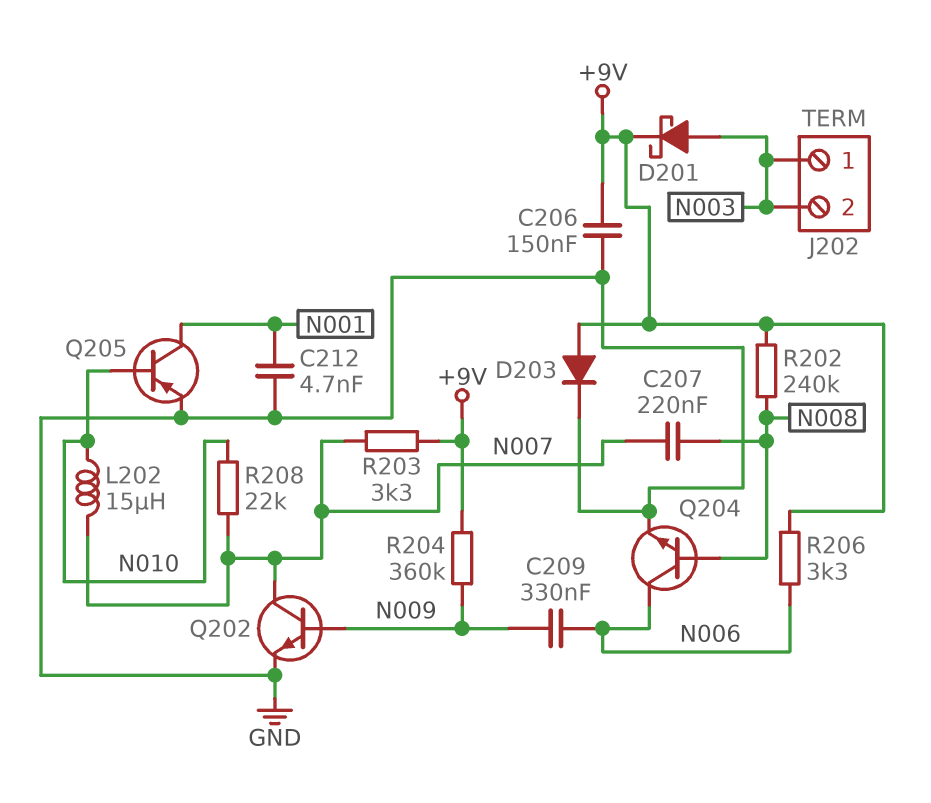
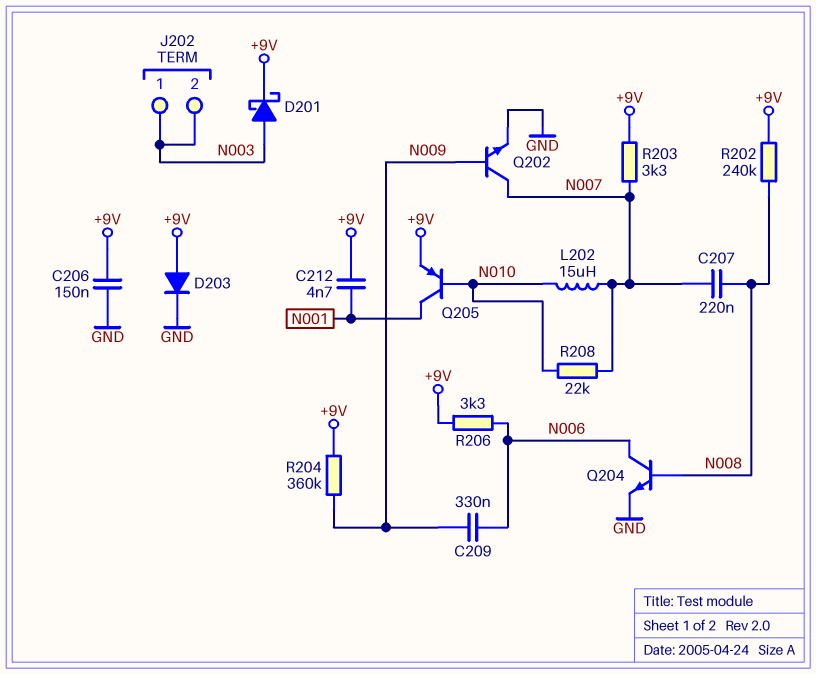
C212: 4.7nF (GND, N001) -> 4.7nF (+9V, N001)
Q205: PNP (B N010, C N001, E GND) -> PNP (B N010, C N001, E +9V)

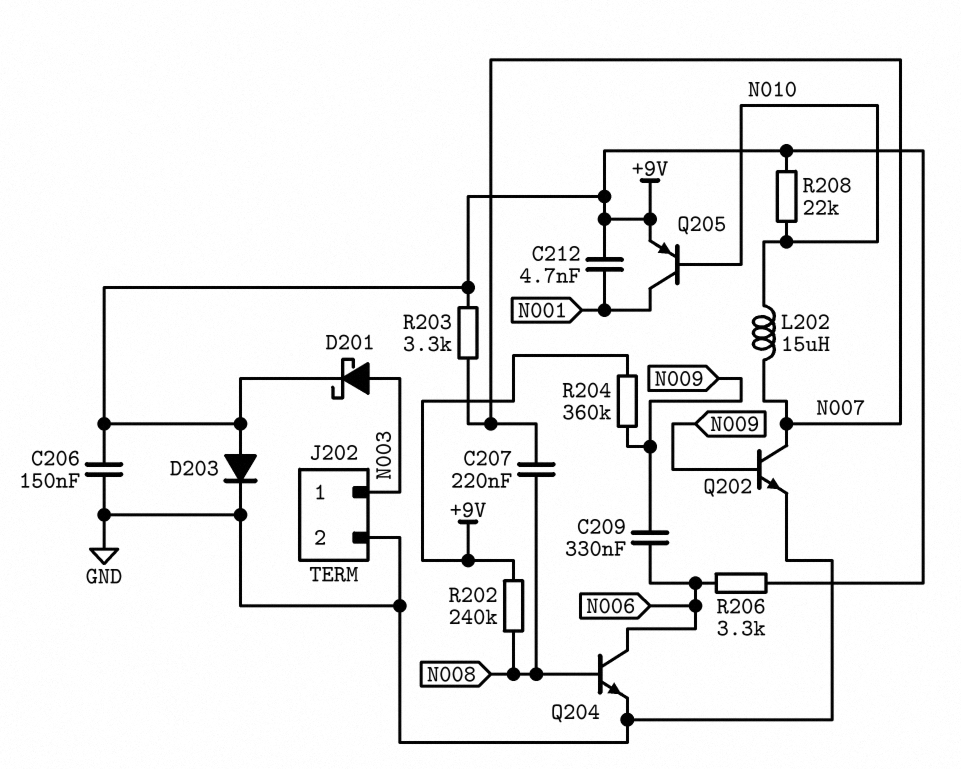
J202 pin 2: N003 -> GND
R208: 22k (N007, N010) -> 22k (+9V, N010)

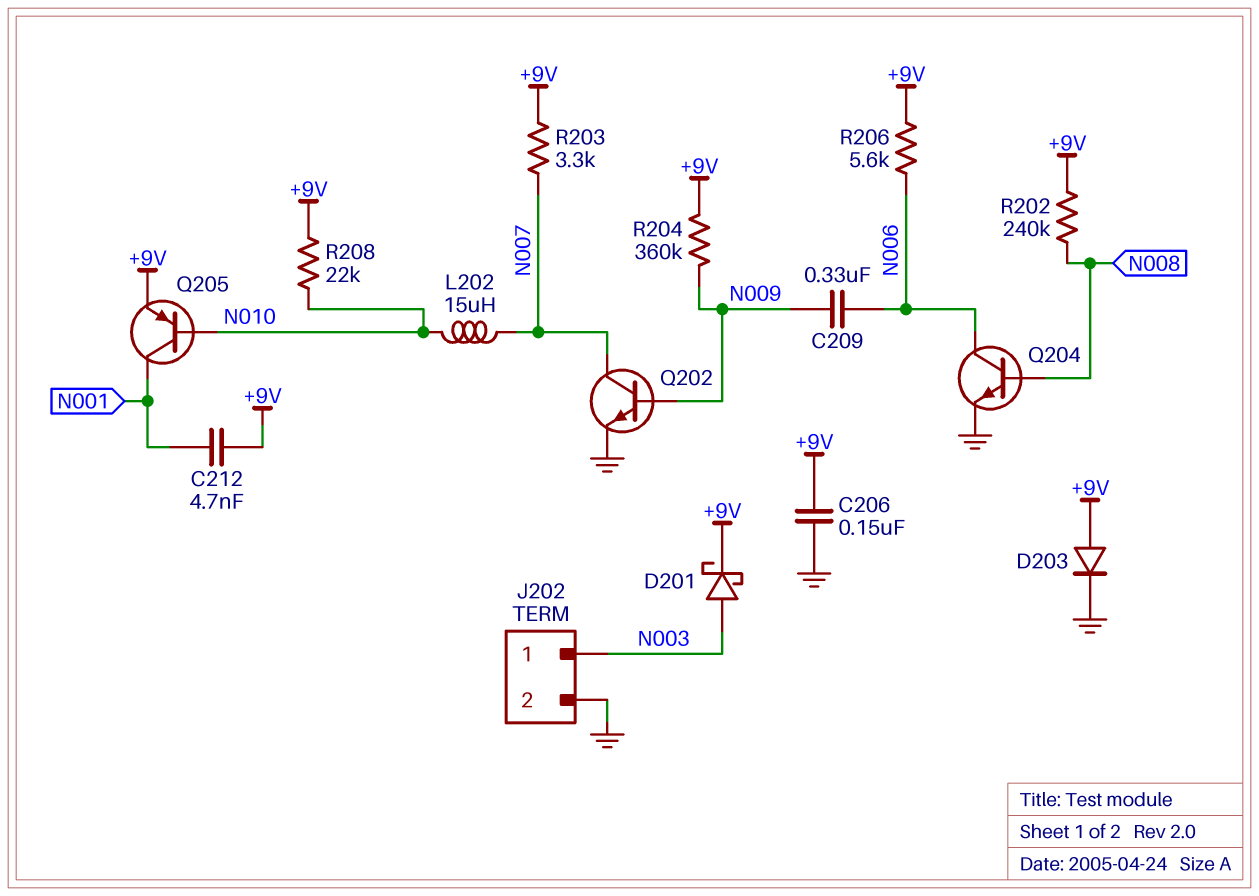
C207: 220nF (N007, N008) -> none
R206: 3.3k (+9V, N006) -> 5.6k (+9V, N006)

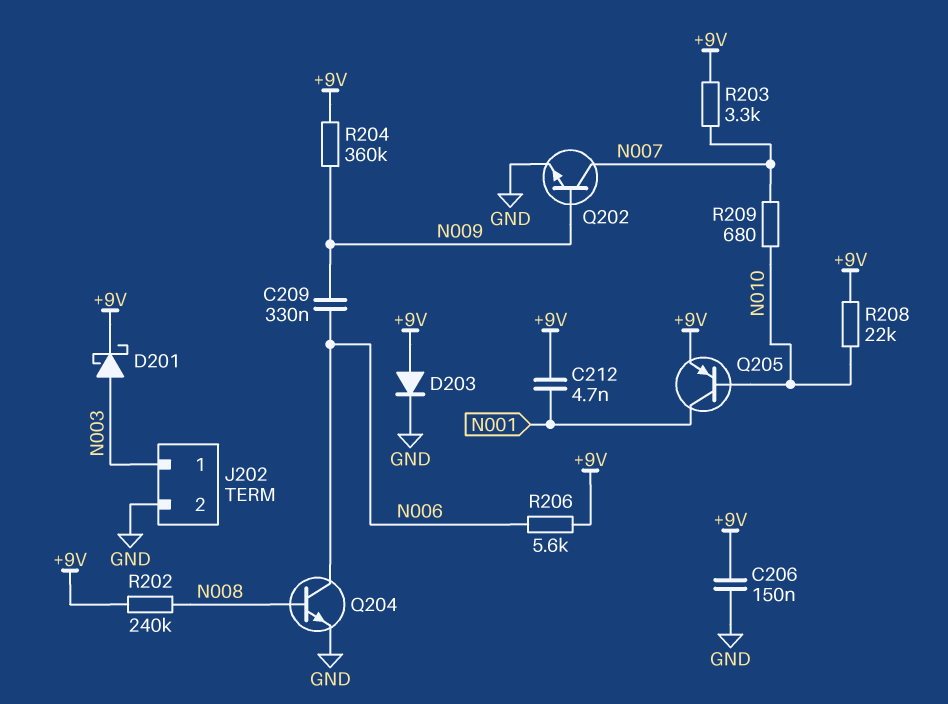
L202: 15uH (N007, N010) -> none
R209: none -> 680 (N007, N010)

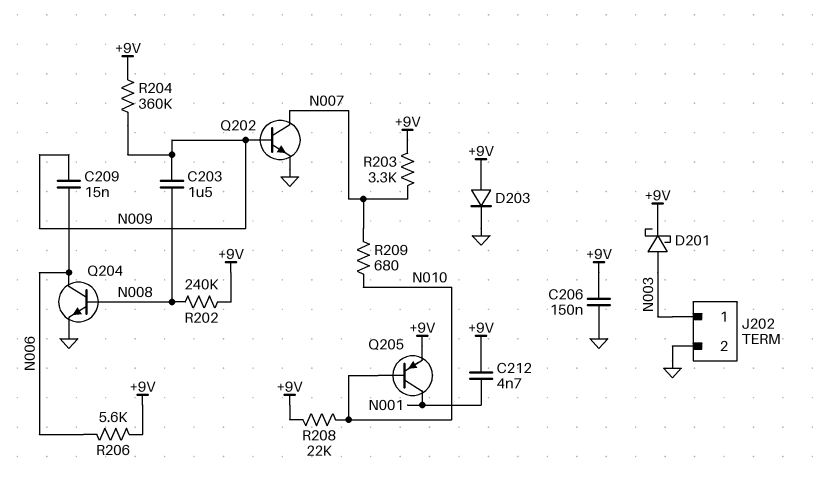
C203: none -> 1.5uF (N008, N009)
C209: 330nF (N006, N009) -> 15nF (N006, N009)

